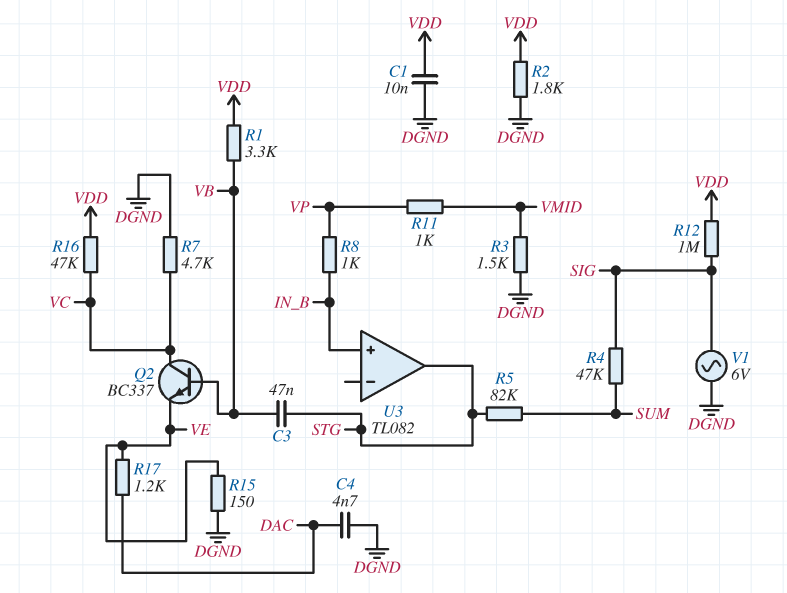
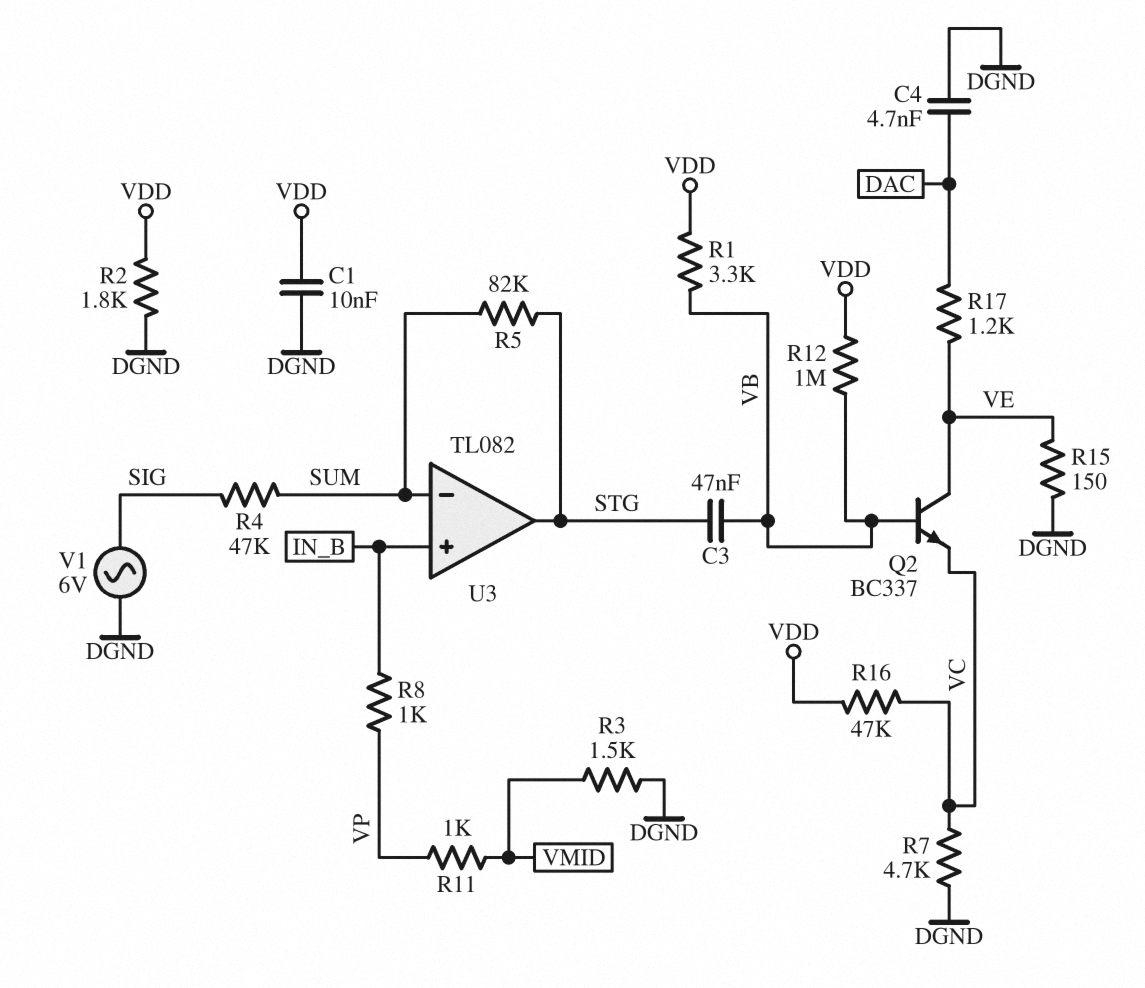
Q2: NPN BC337 (B VB, C VC, E VE) -> NPN BC337 (B VB, C VE, E VC)
R12: 1M (SIG, VDD) -> 1M (VB, VDD)
U3 pin in-: none -> SUM

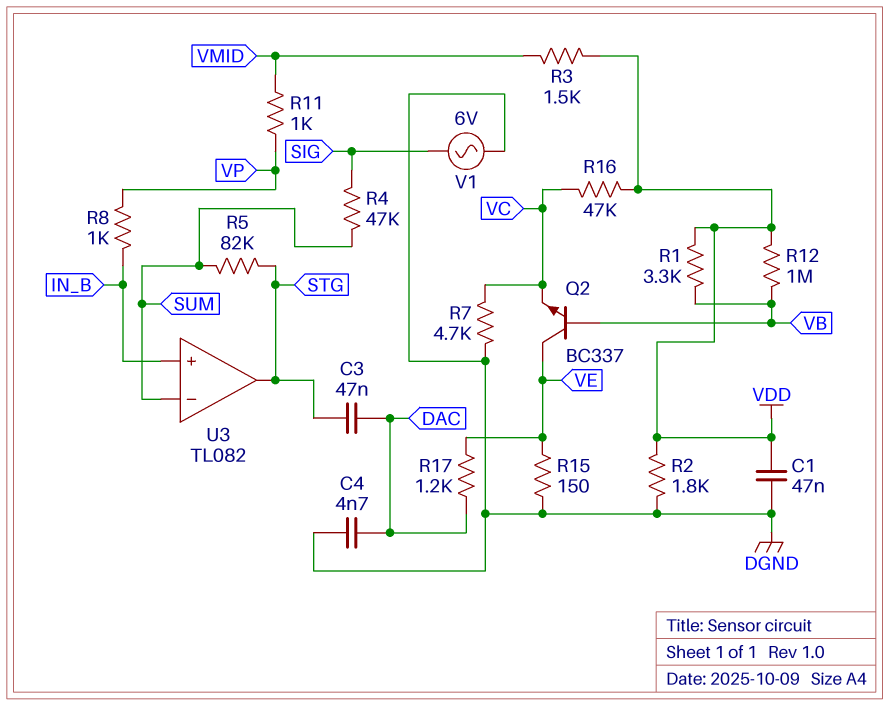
C1: 10nF (DGND, VDD) -> 47nF (DGND, VDD)
C3: 47nF (STG, VB) -> 47nF (DAC, STG)
R3: 1.5k (DGND, VMID) -> 1.5k (VDD, VMID)

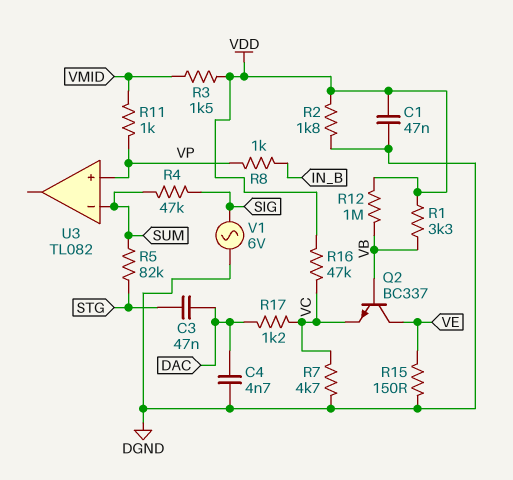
R17: 1.2k (DAC, VE) -> 1.2k (DAC, VC)
U3 pin in+: IN_B -> VP
U3 pin out: STG -> none

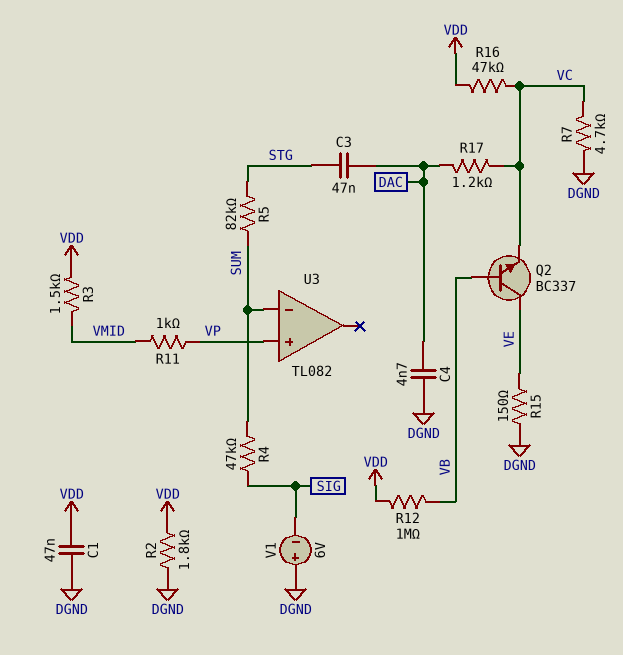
R1: 3.3k (VB, VDD) -> none
R8: 1k (IN_B, VP) -> none
V1: AC 6V (DGND, SIG) -> 6V (plus DGND, minus SIG)

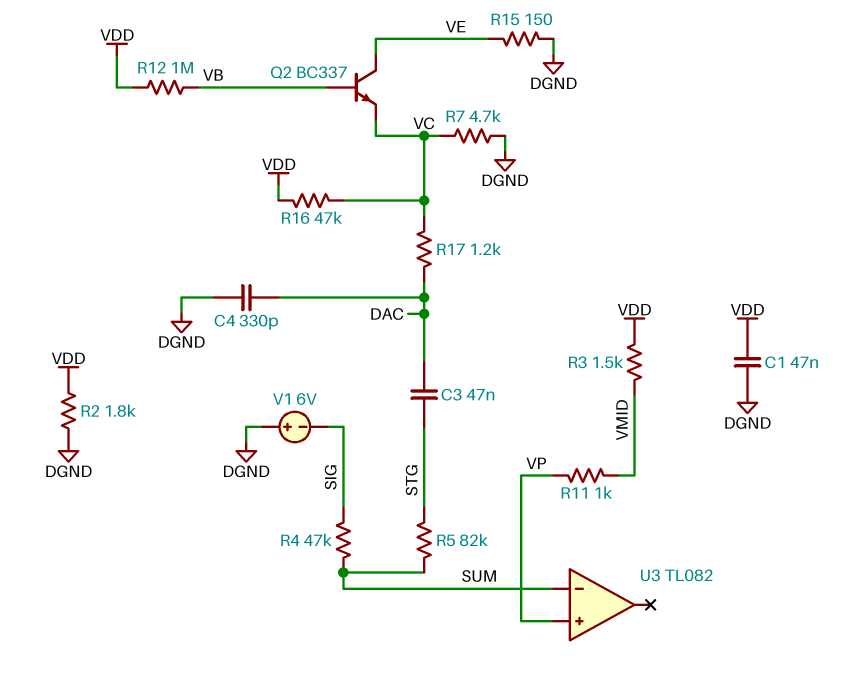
C4: 4.7nF (DAC, DGND) -> 330pF (DAC, DGND)

